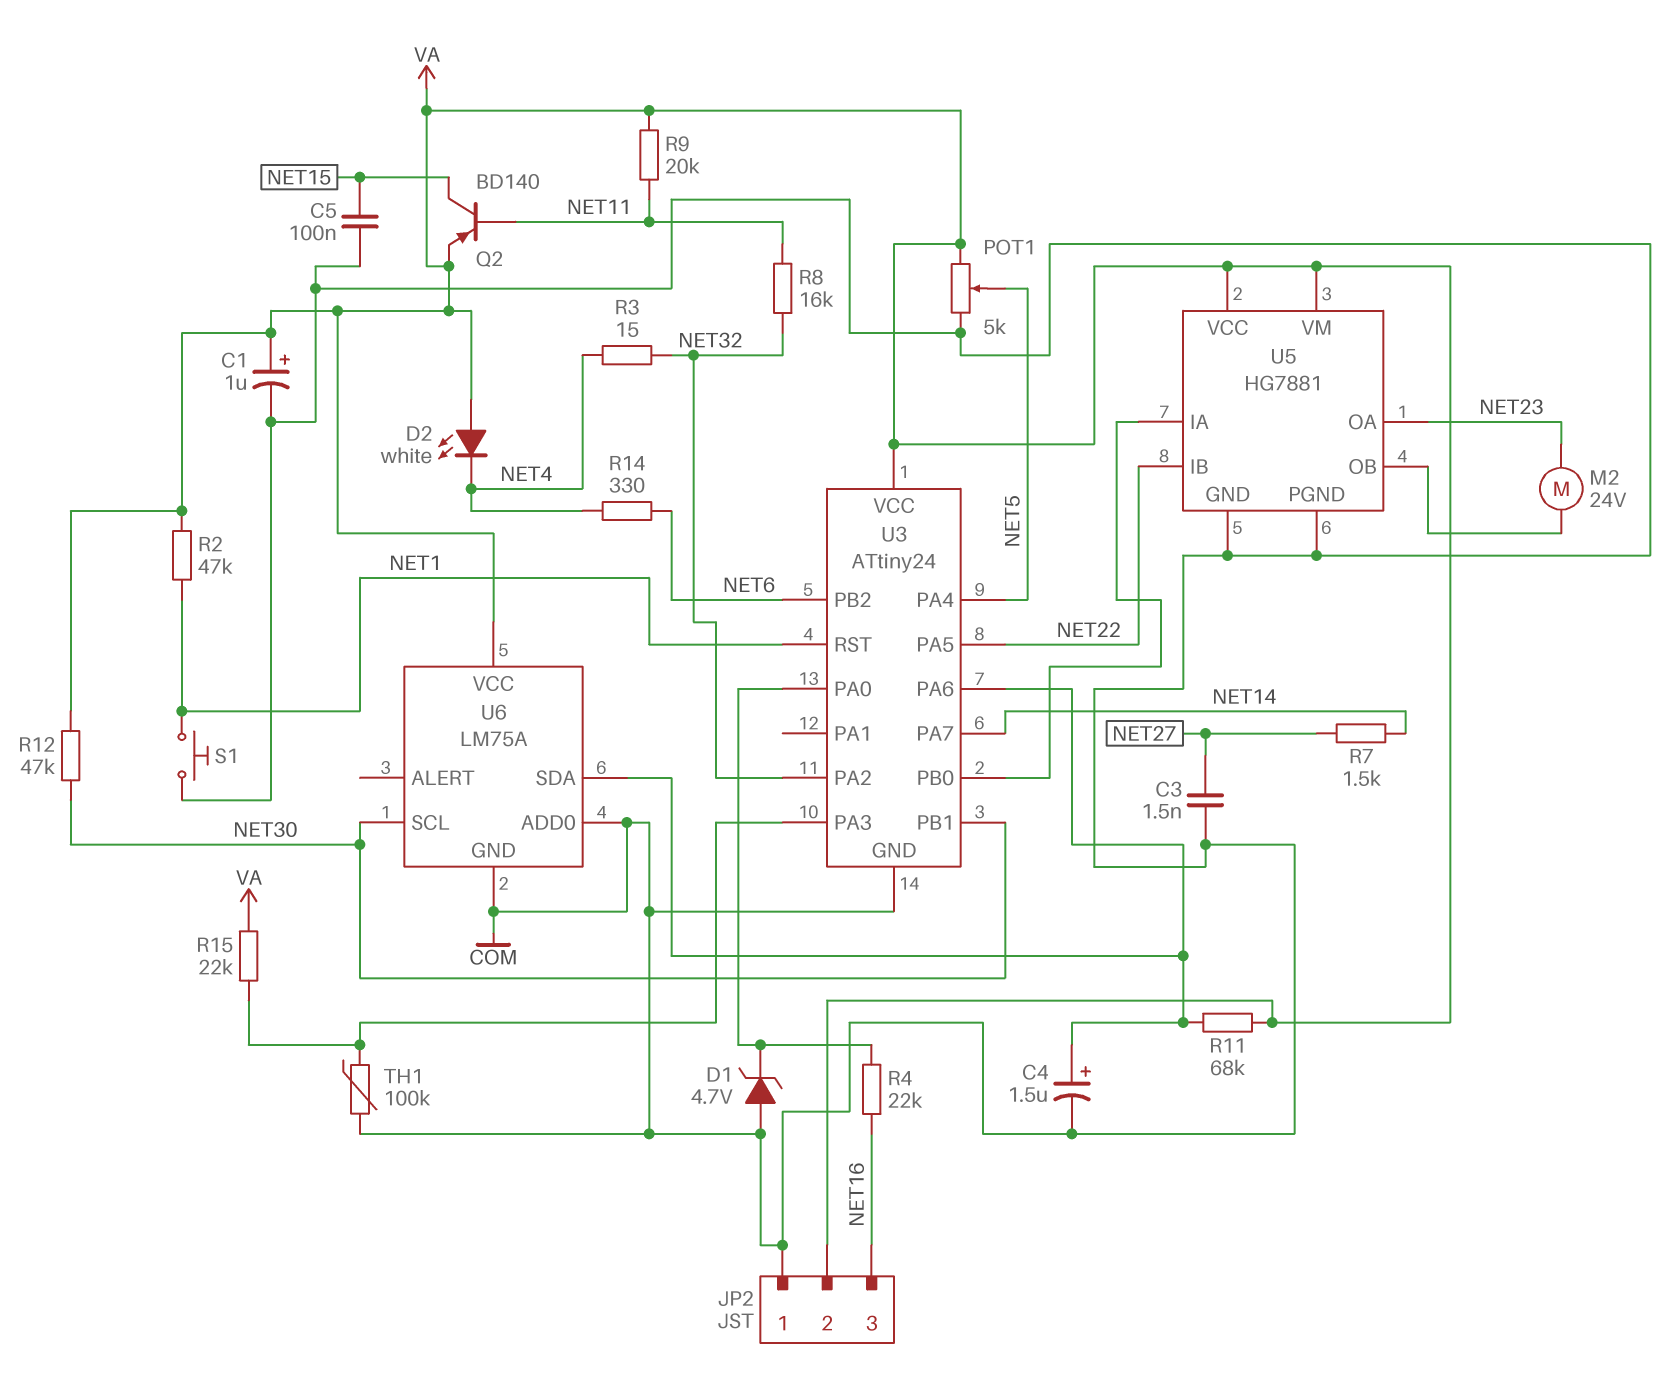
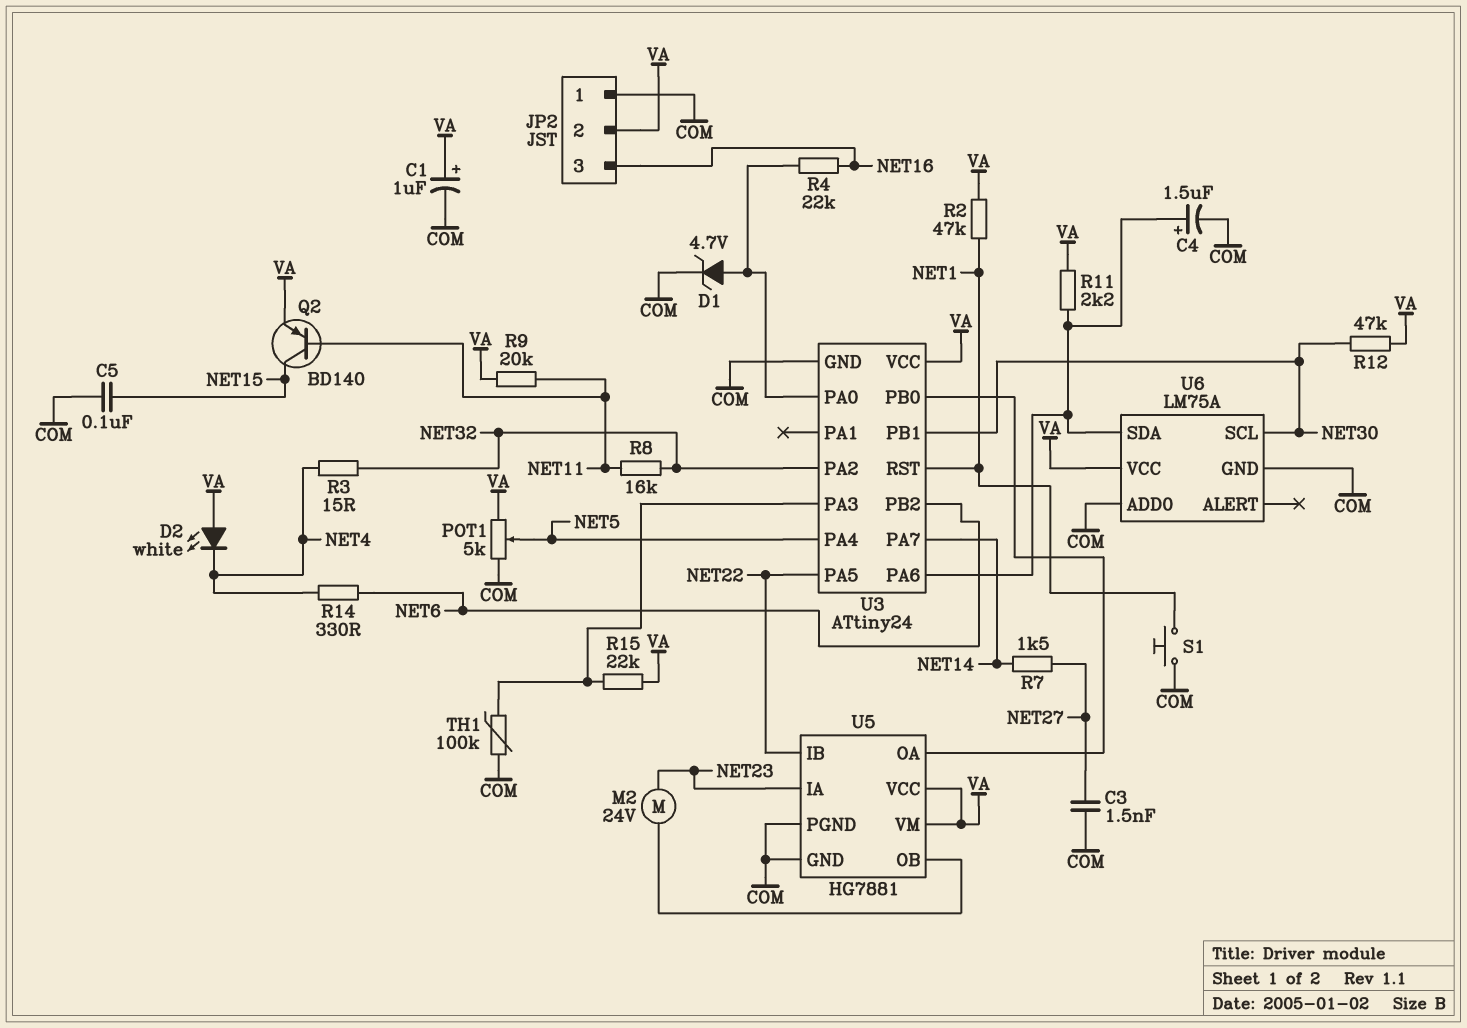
D1: zener 4.7V (A COM, K U3/PA0) -> zener 4.7V (A U3/PA0, K COM)
R11: 68k (U3/PA6, VA) -> 2.2k (U3/PA6, VA)
U5 pin IA: U3/PB0 -> NET23
U5 pin OA: NET23 -> U3/PB0

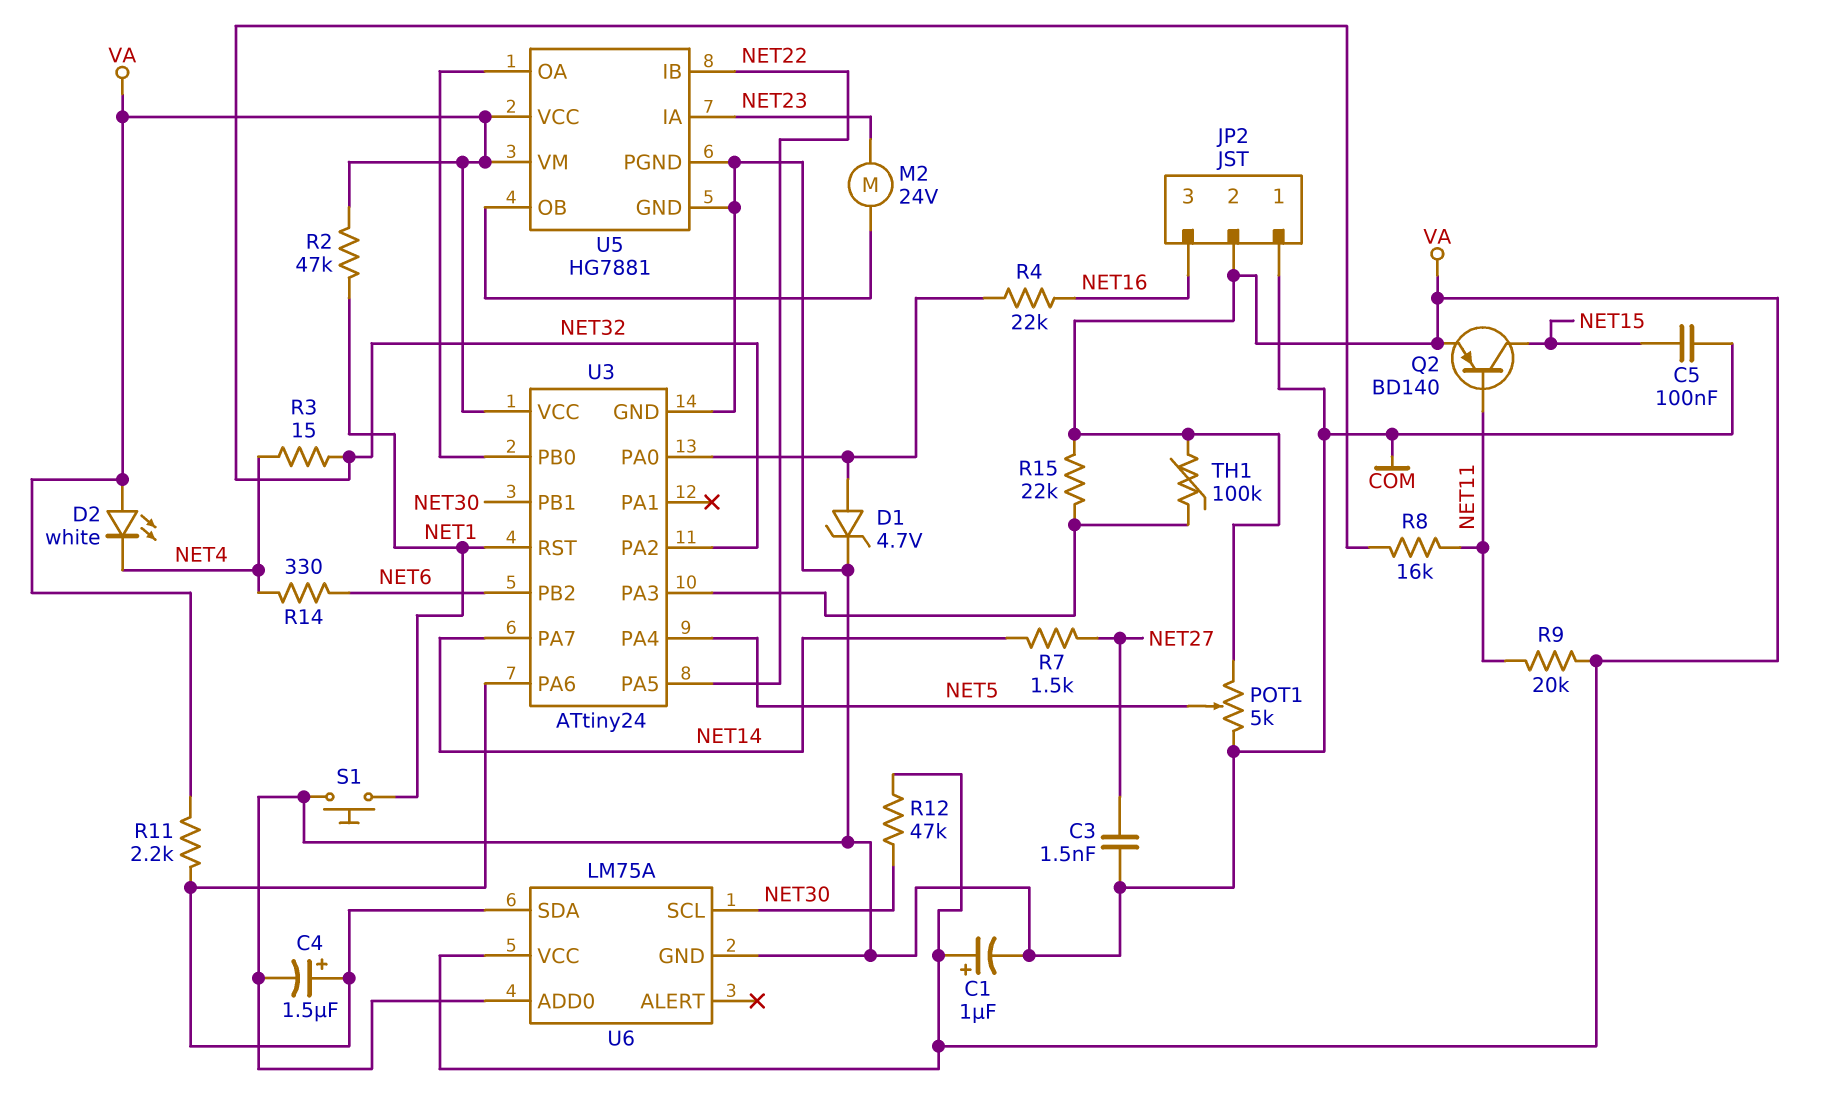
TH1: 100k (COM, U3/PA3) -> 100k (U3/PA3, VA)

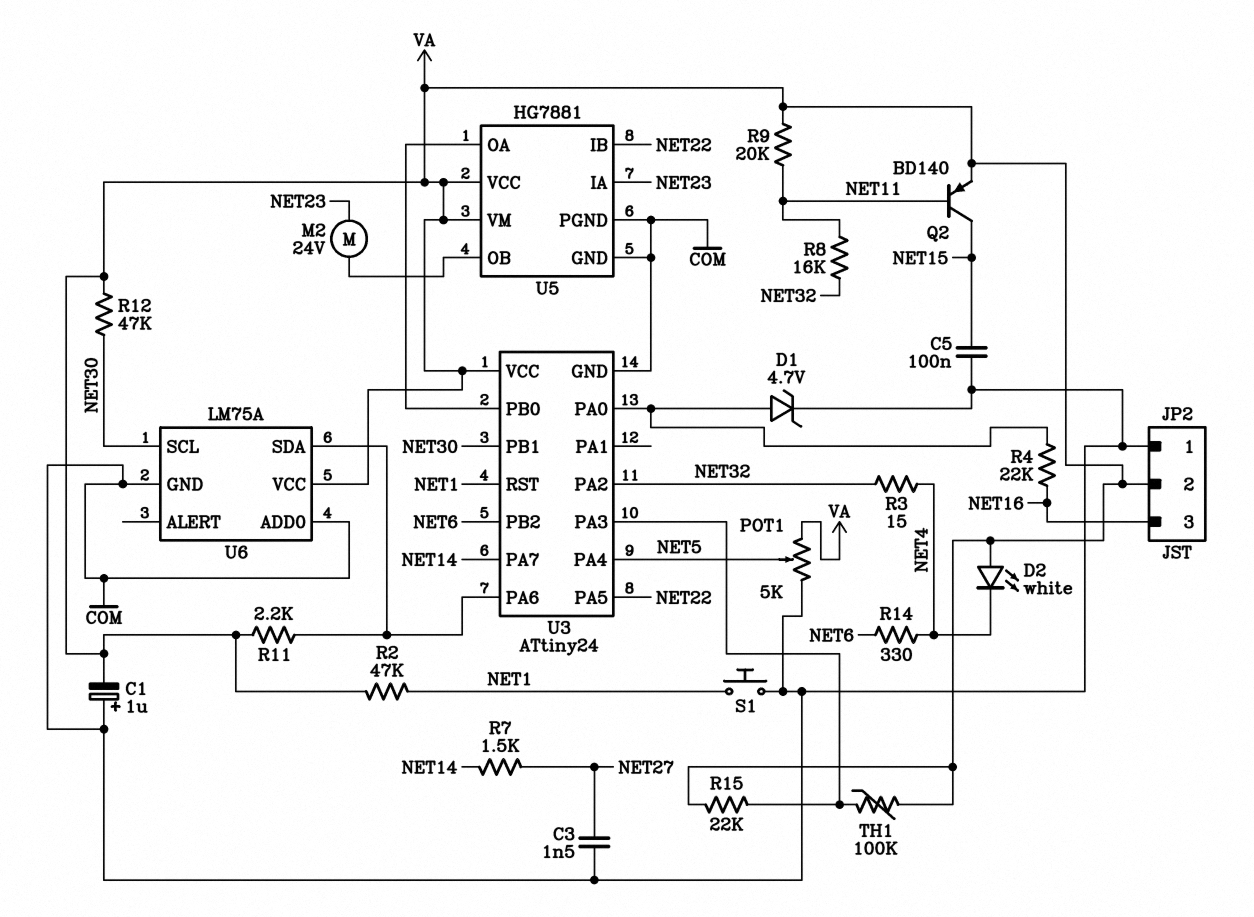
C1: 1uF (plus VA, minus COM) -> 1uF (plus COM, minus VA)
C4: 1.5uF (plus U3/PA6, minus COM) -> none

